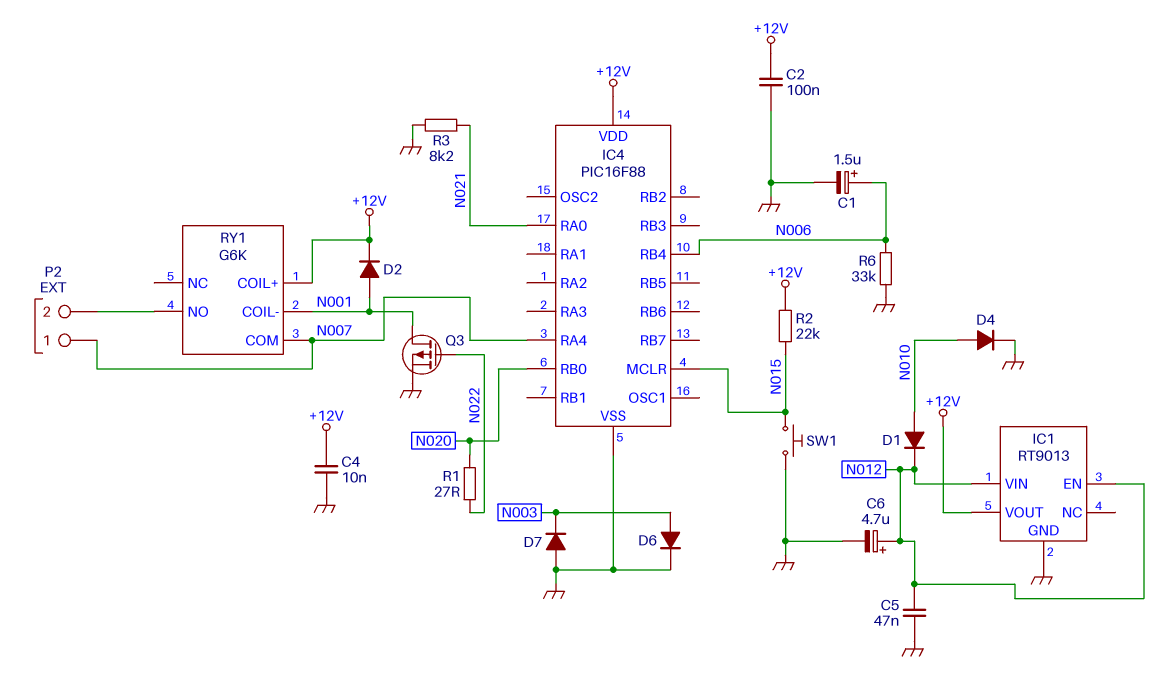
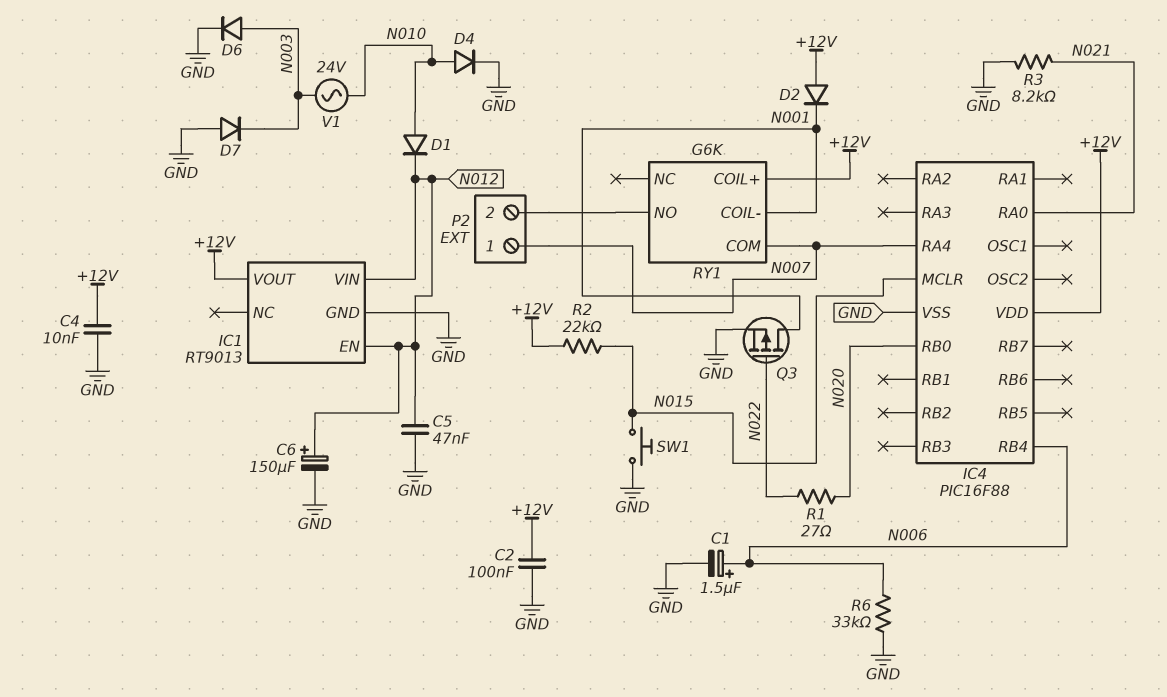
C6: 4.7uF (plus N012, minus GND) -> 150uF (plus N012, minus GND)
D2: diode (A N001, K +12V) -> diode (A +12V, K N001)
V1: none -> AC 24V (N003, N010)

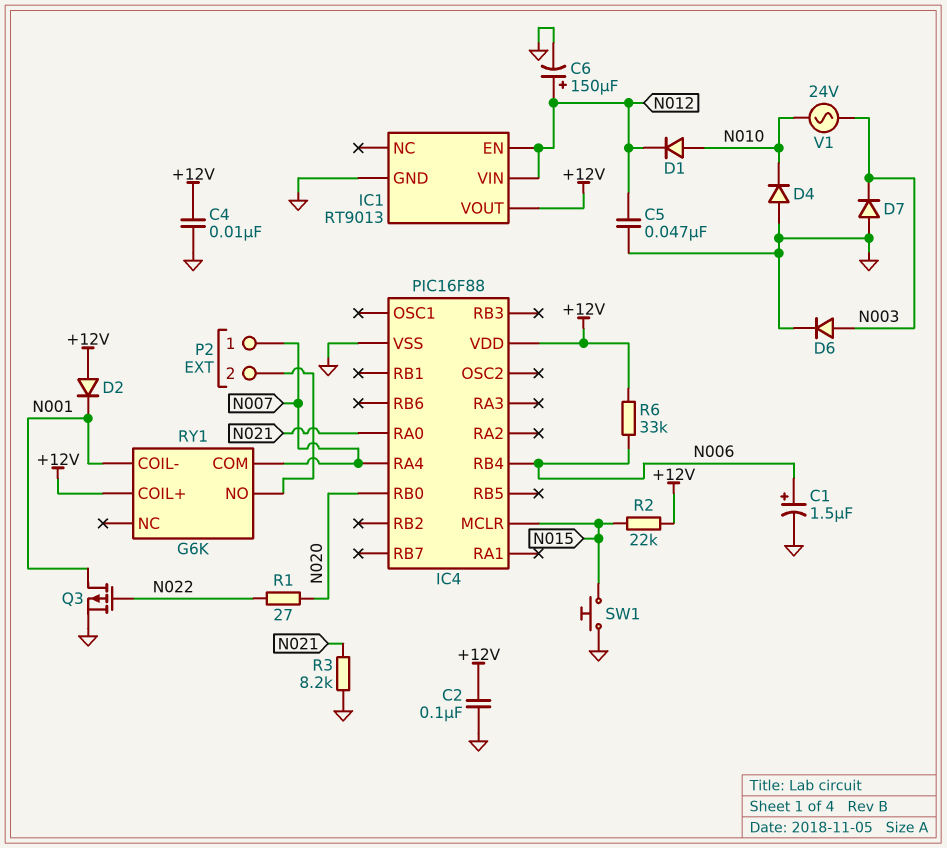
D4: diode (A N010, K GND) -> diode (A GND, K N010)
R6: 33k (GND, N006) -> 33k (+12V, N006)

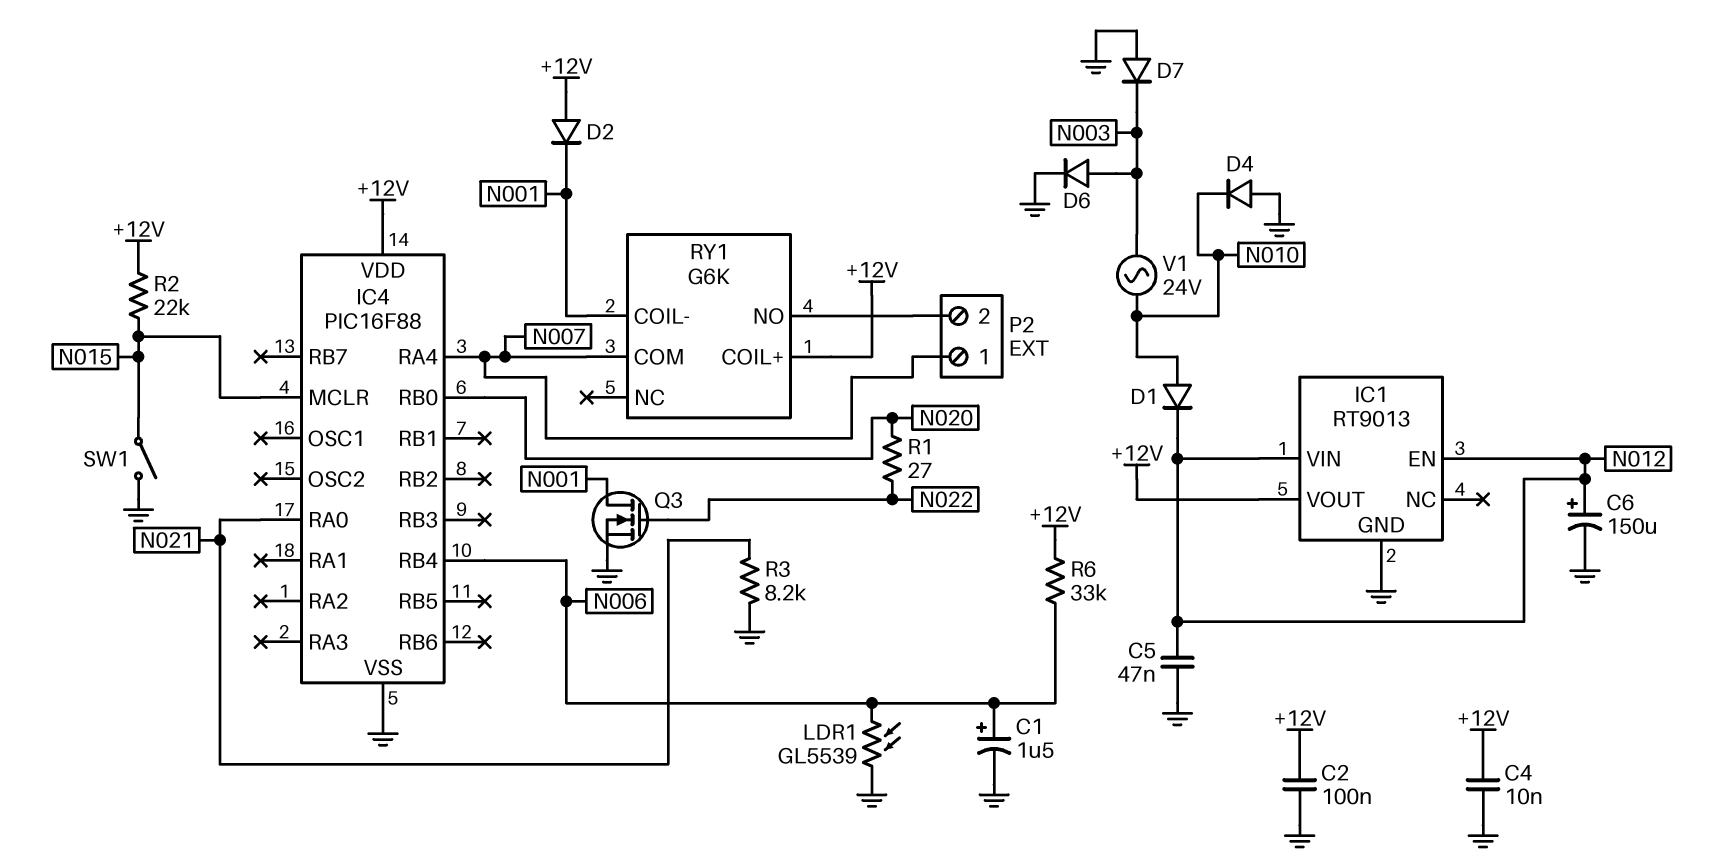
LDR1: none -> GL5539 (GND, N006)
Q3: PMOS (G N022, D N001, S GND) -> NMOS (G N022, D N001, S GND)
SW1: button (GND, N015) -> switch (GND, N015)

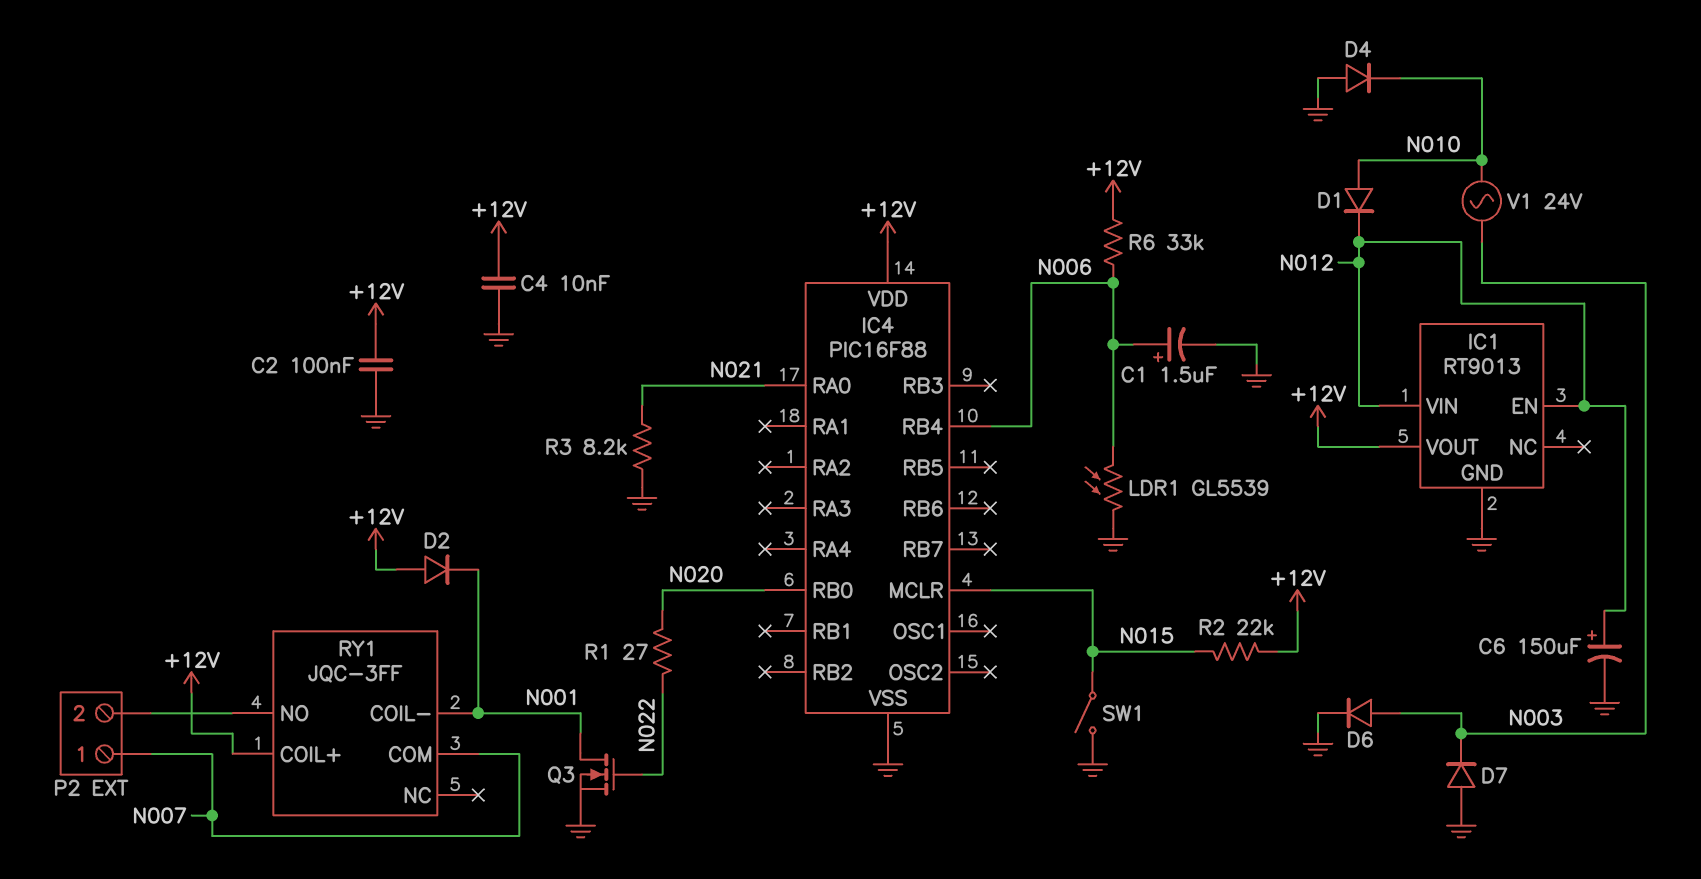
C5: 47nF (GND, N012) -> none
IC4 pin RA4: N007 -> none
RY1: G6K -> JQC-3FF

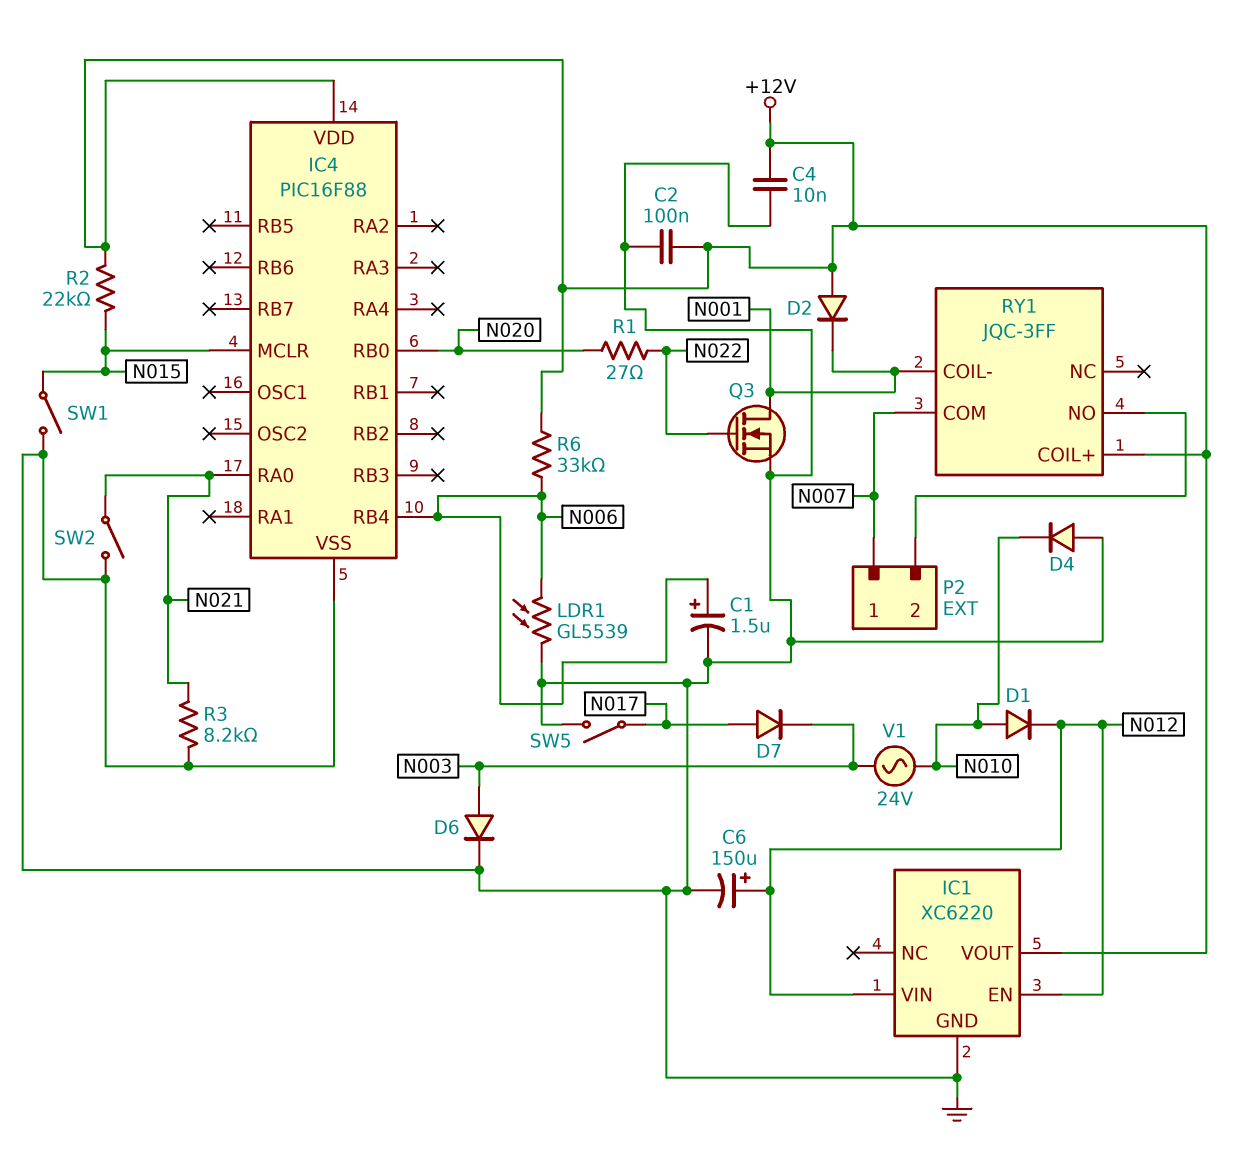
D7: diode (A GND, K N003) -> diode (A N017, K N003)
IC1: RT9013 -> XC6220
SW2: none -> switch (GND, N021)
SW5: none -> switch (GND, N017)

